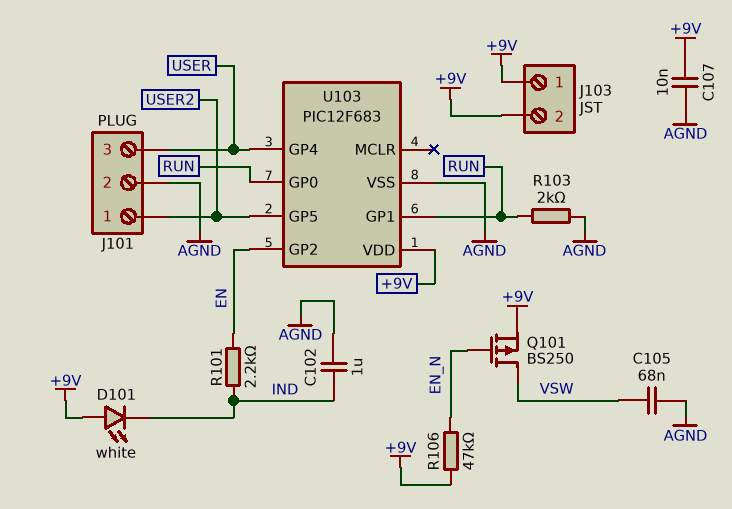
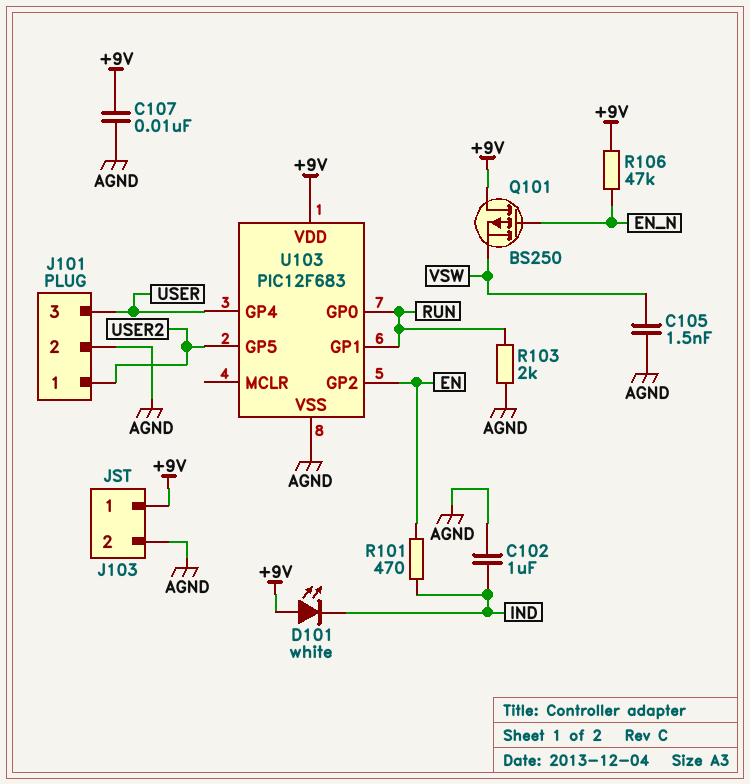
C105: 68nF (AGND, VSW) -> 1.5nF (AGND, VSW)
J103 pin 2: +9V -> AGND
Q101: PMOS BS250 (G EN_N, D VSW, S +9V) -> PMOS BS250 (G EN_N, D +9V, S VSW)
R101: 2.2k (EN, IND) -> 470 (EN, IND)

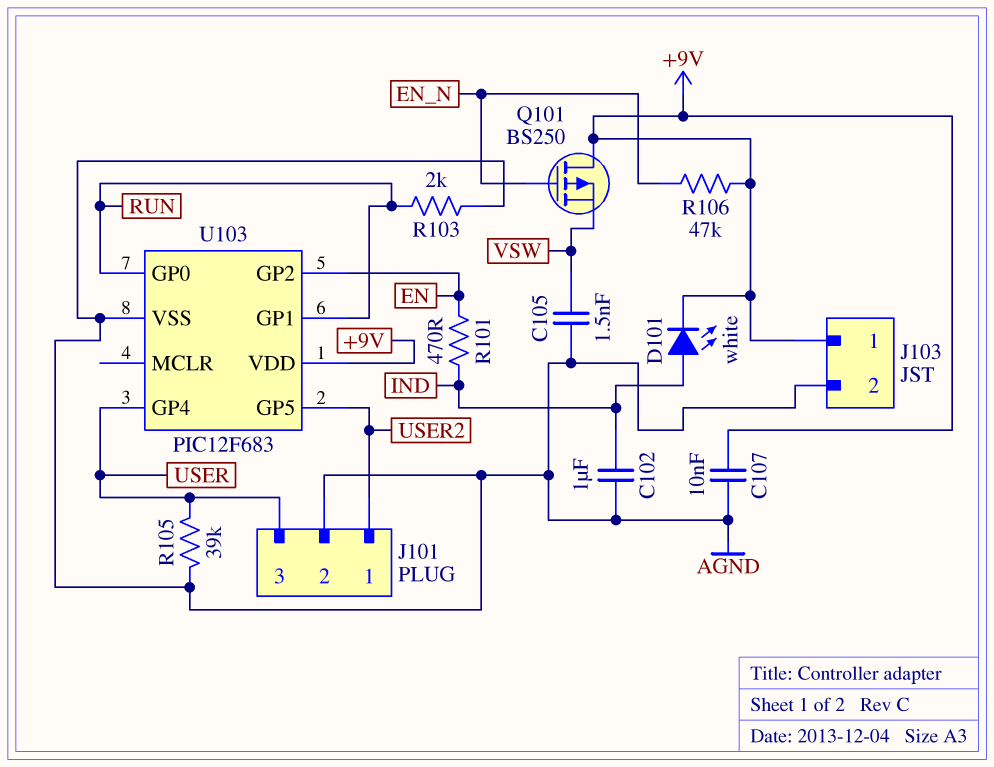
D101: LED white (A +9V, K IND) -> LED white (A IND, K +9V)
R105: none -> 39k (AGND, USER)

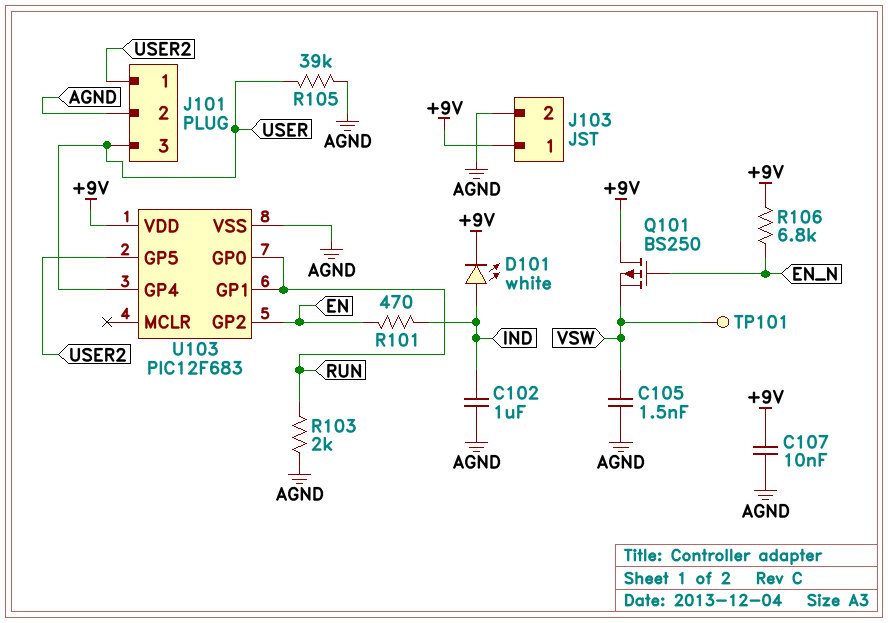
R106: 47k (+9V, EN_N) -> 6.8k (+9V, EN_N)
TP101: none -> test point (VSW)

